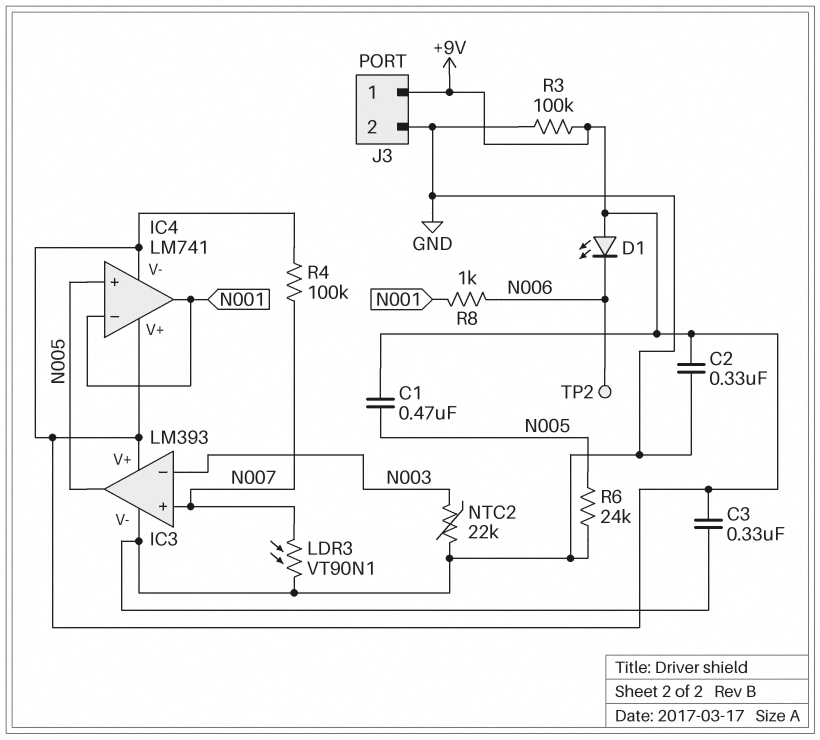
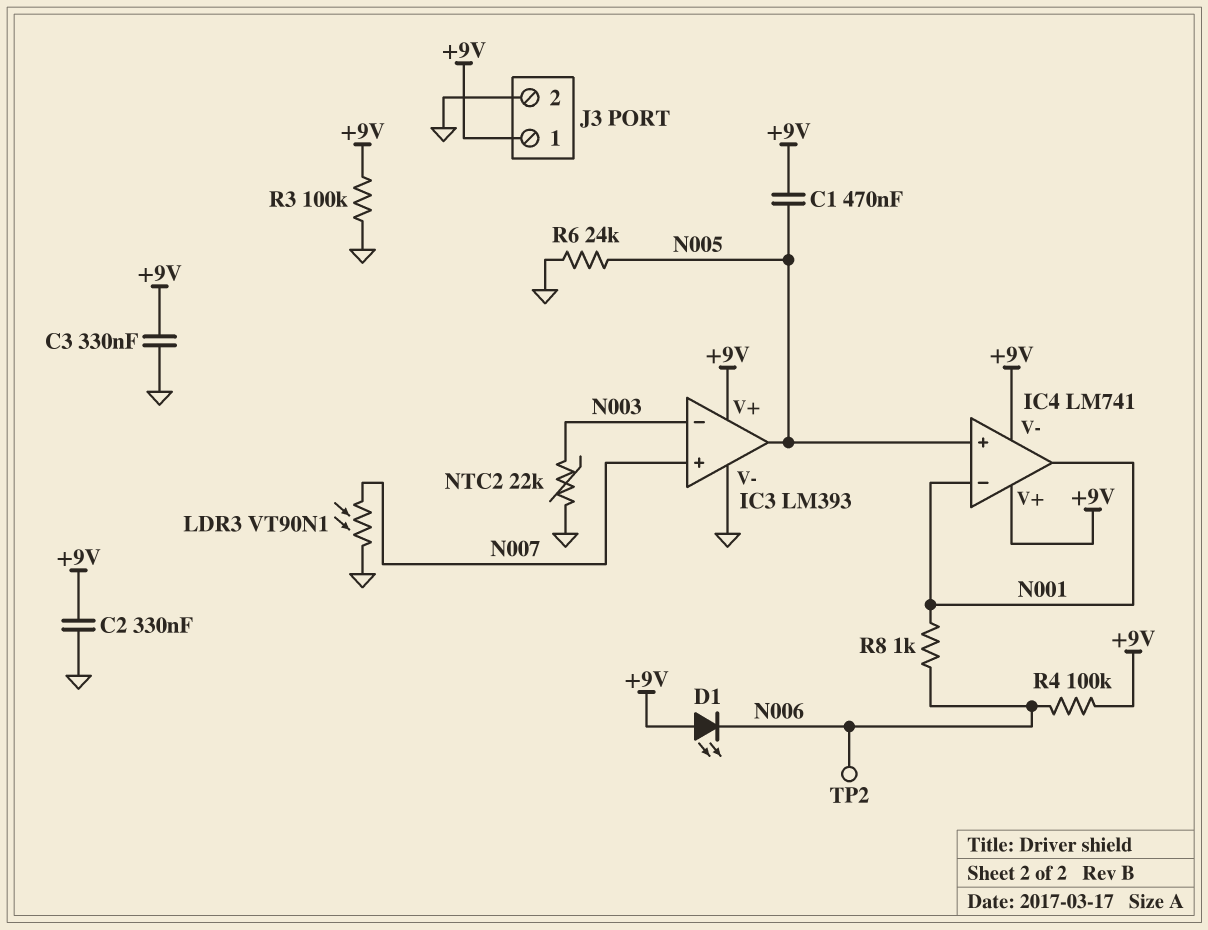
R4: 100k (+9V, N007) -> 100k (+9V, N006)

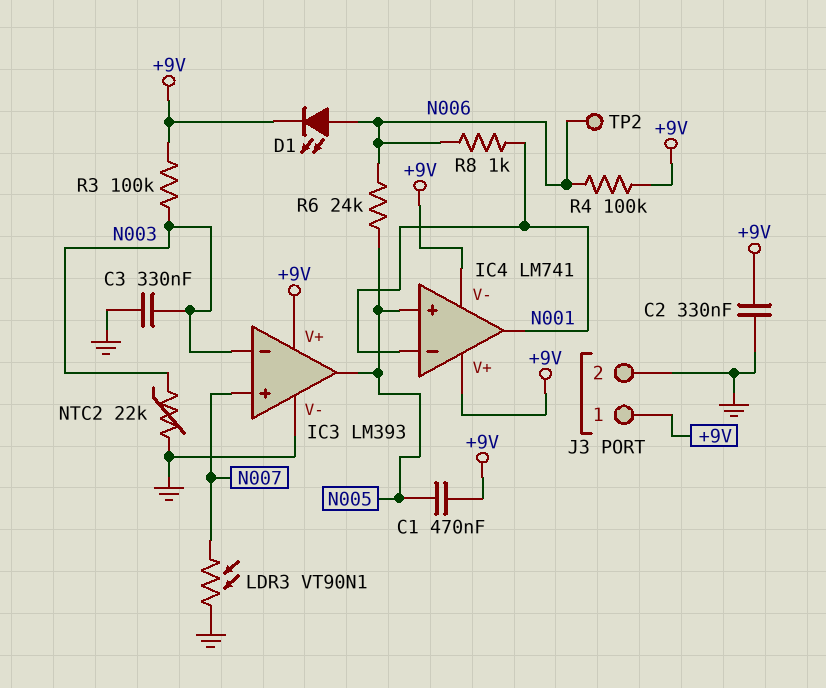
C3: 330nF (+9V, GND) -> 330nF (GND, N003)
D1: LED (A +9V, K N006) -> LED (A N006, K +9V)
R3: 100k (+9V, GND) -> 100k (+9V, N003)
R6: 24k (GND, N005) -> 24k (N005, N006)

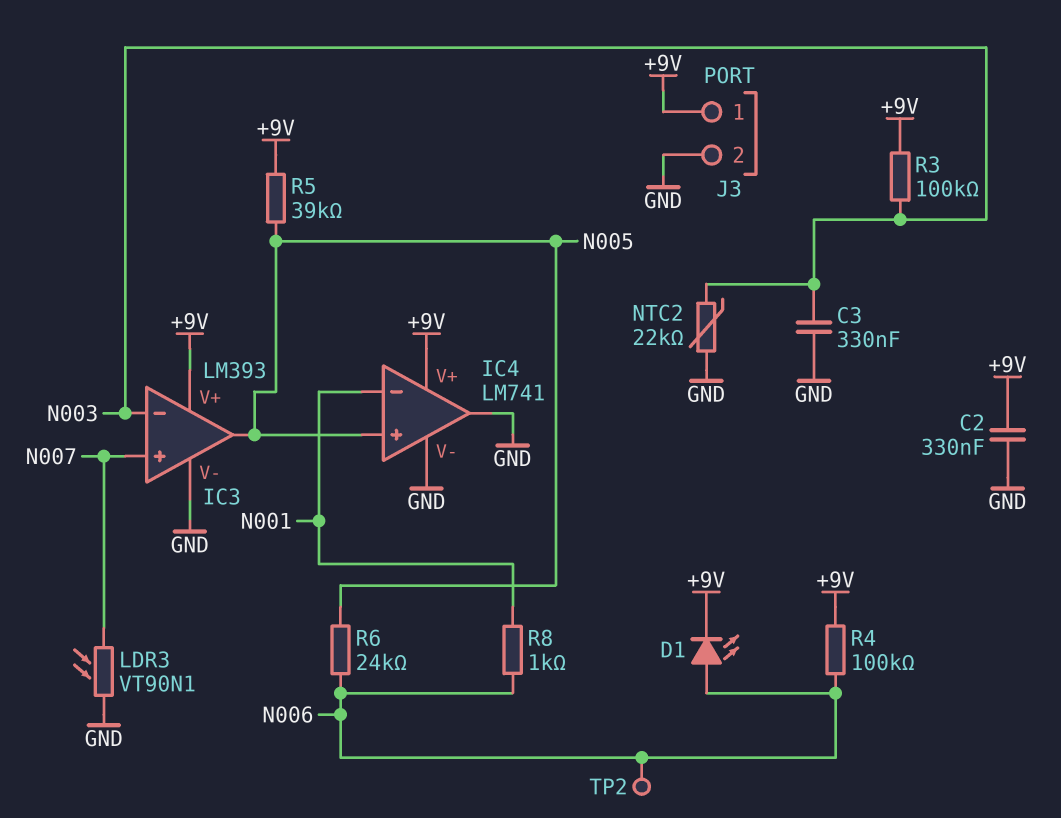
C1: 470nF (+9V, N005) -> none
IC4 pin V-: +9V -> GND
IC4 pin out: N001 -> GND
R5: none -> 39k (+9V, N005)

